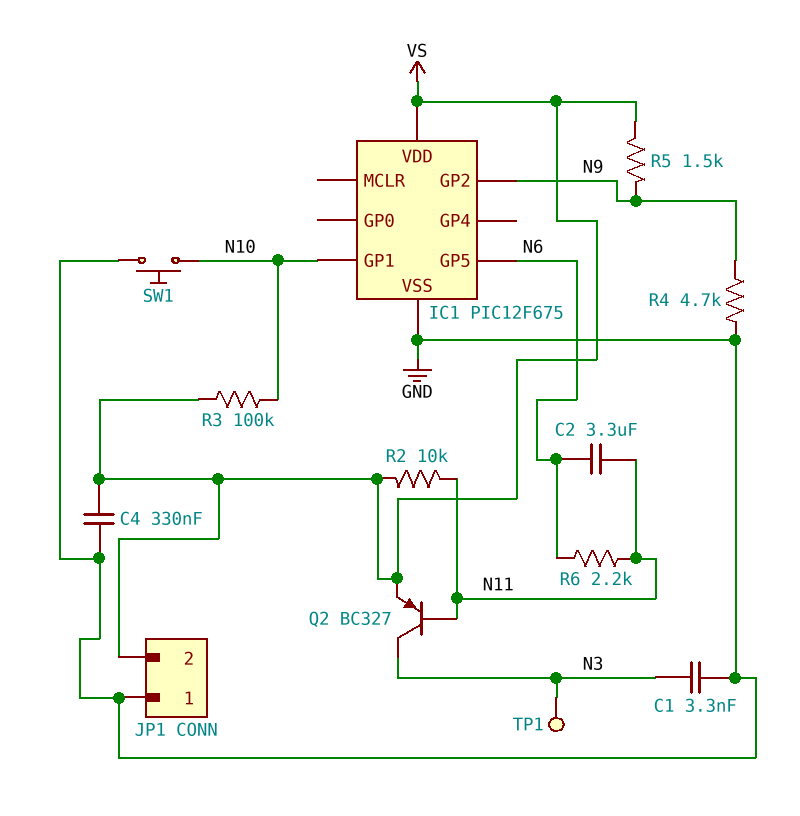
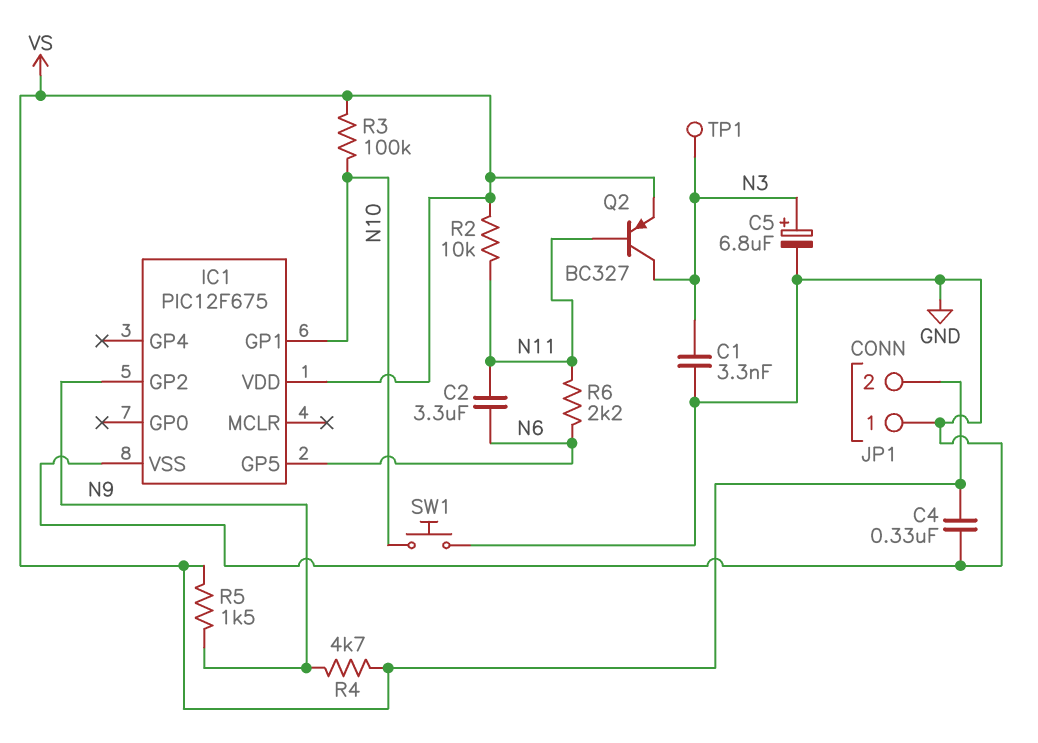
C5: none -> 6.8uF (plus N3, minus GND)
R4: 4.7k (GND, N9) -> 4.7k (N9, VS)

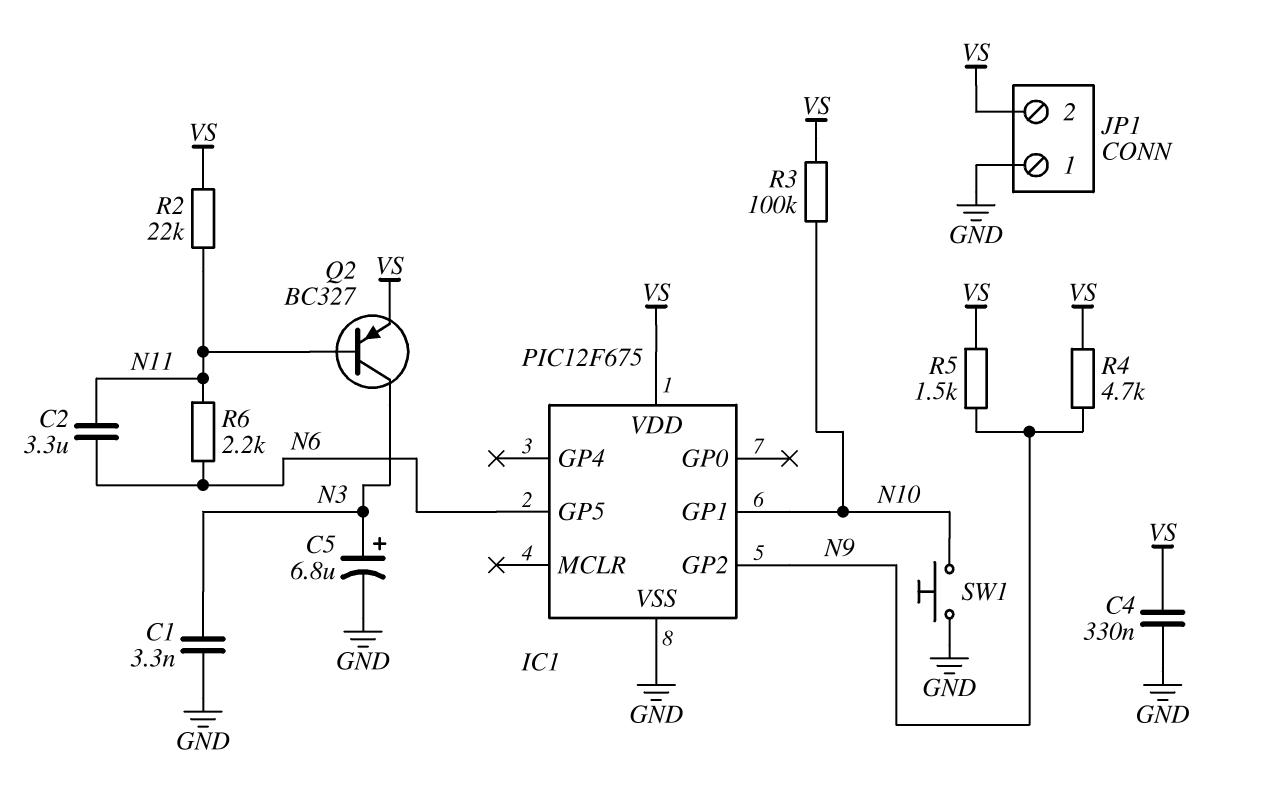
R2: 10k (N11, VS) -> 22k (N11, VS)
TP1: test point (N3) -> none

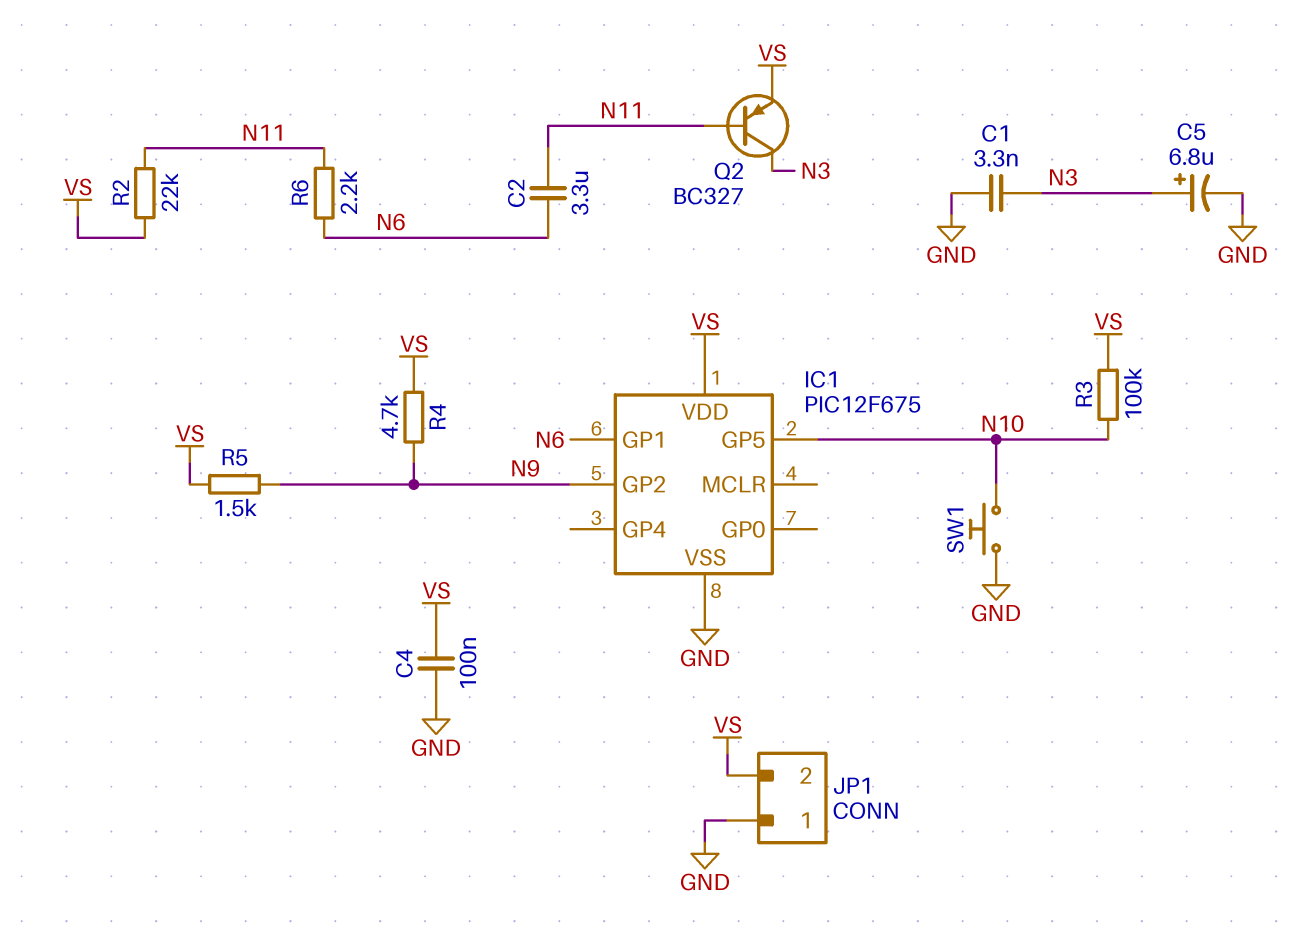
C4: 330nF (GND, VS) -> 100nF (GND, VS)
IC1 pin GP1: N10 -> N6
IC1 pin GP5: N6 -> N10

